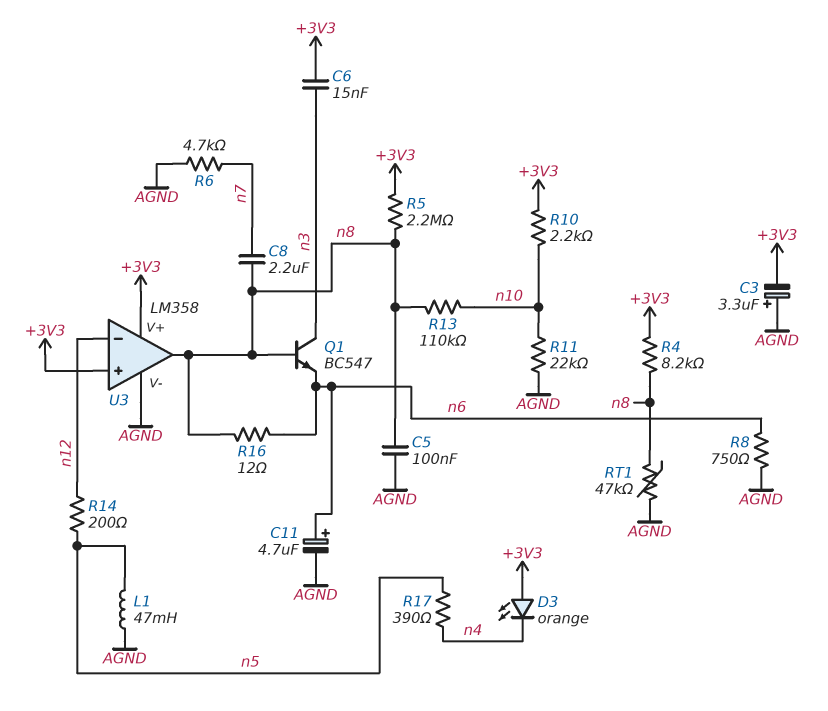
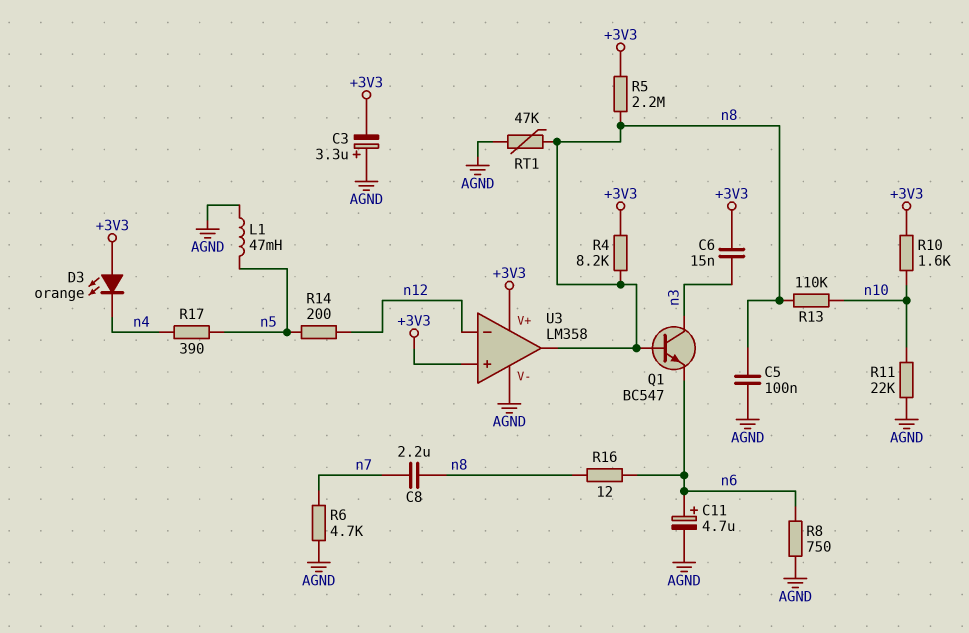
R10: 2.2k (+3V3, n10) -> 1.6k (+3V3, n10)

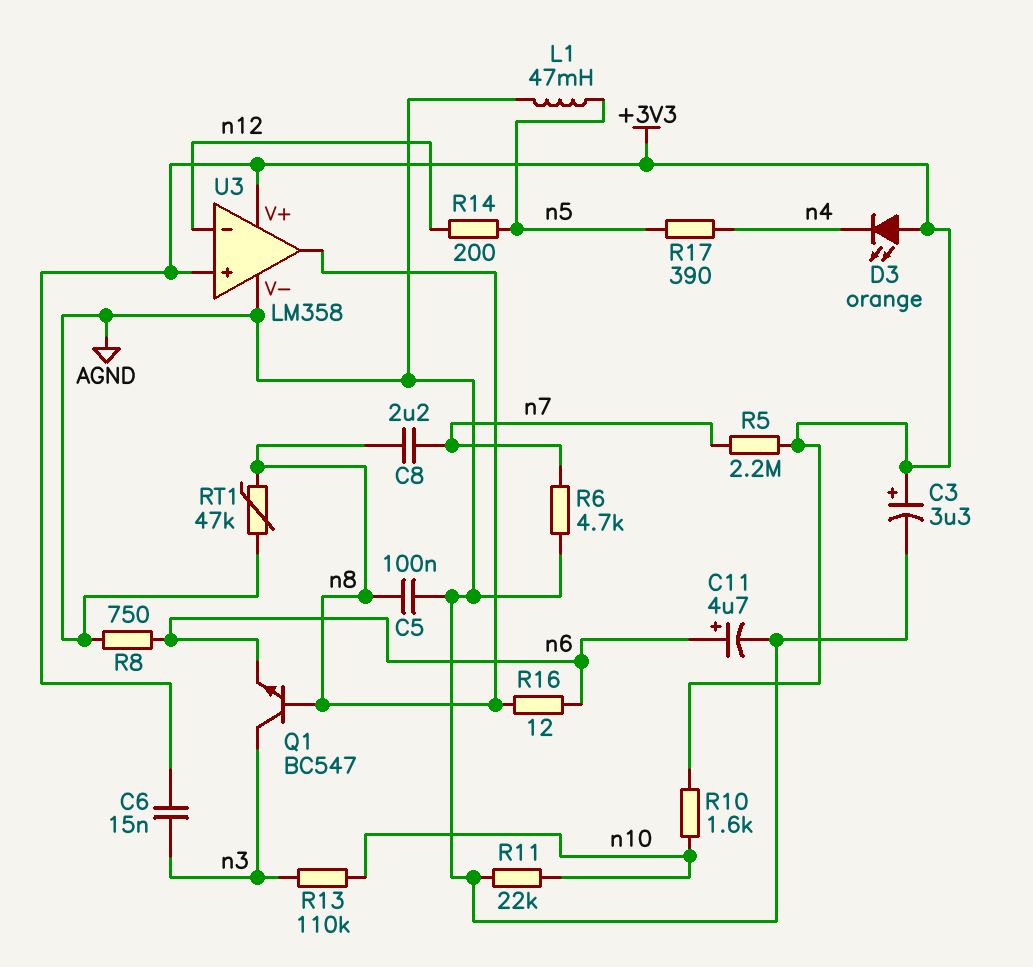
C3: 3.3uF (plus AGND, minus +3V3) -> 3.3uF (plus +3V3, minus AGND)
R4: 8.2k (+3V3, n8) -> none
R5: 2.2M (+3V3, n8) -> 2.2M (+3V3, n7)
R13: 110k (n8, n10) -> 110k (n3, n10)

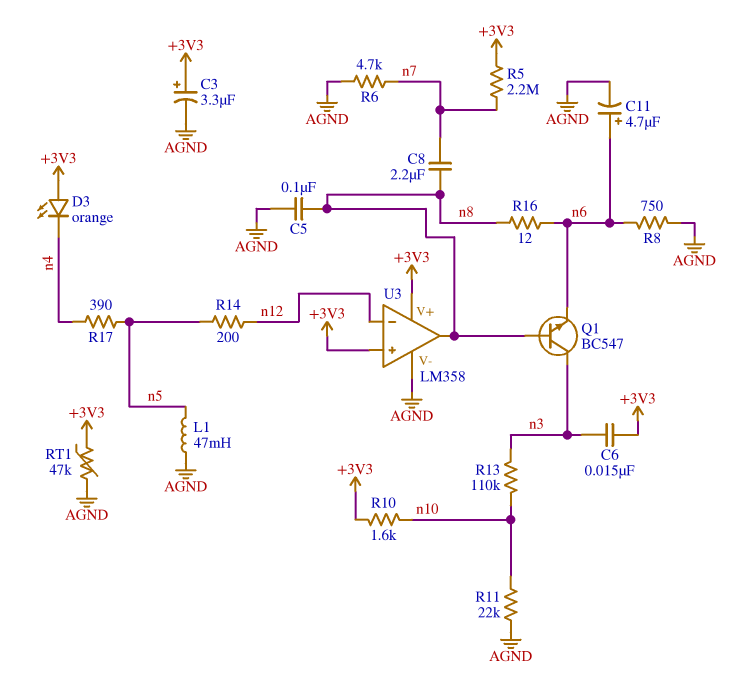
RT1: 47k (AGND, n8) -> 47k (+3V3, AGND)

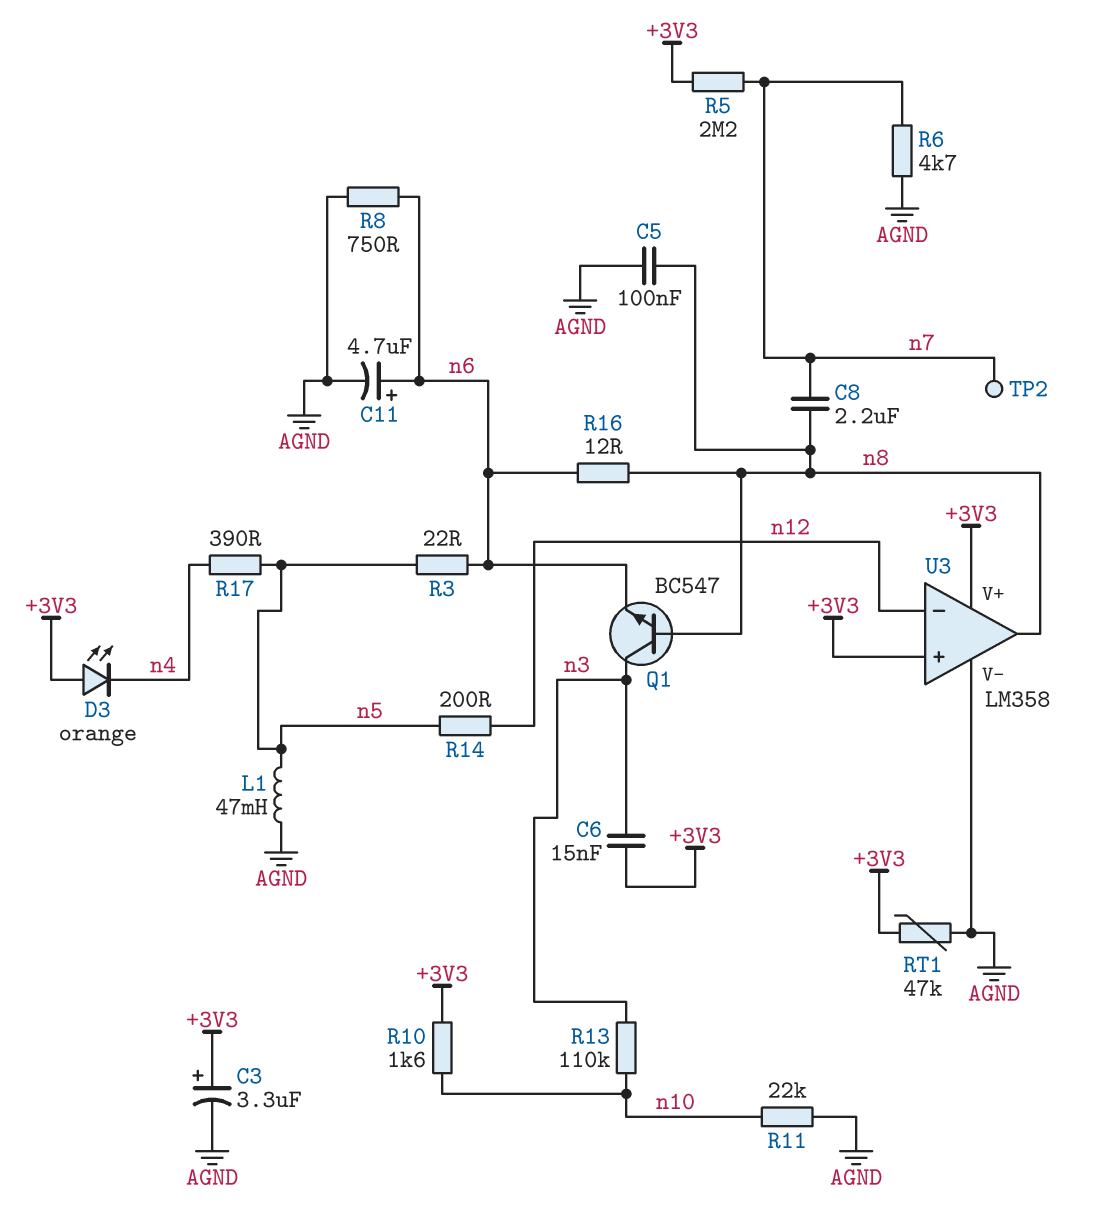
R3: none -> 22 (n5, n6)
TP2: none -> test point (n7)

